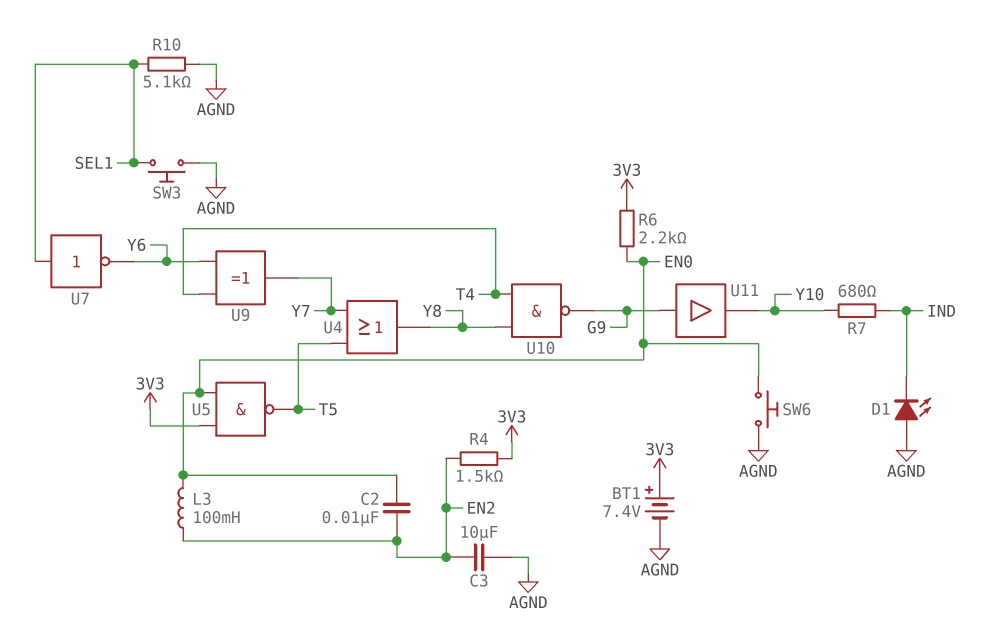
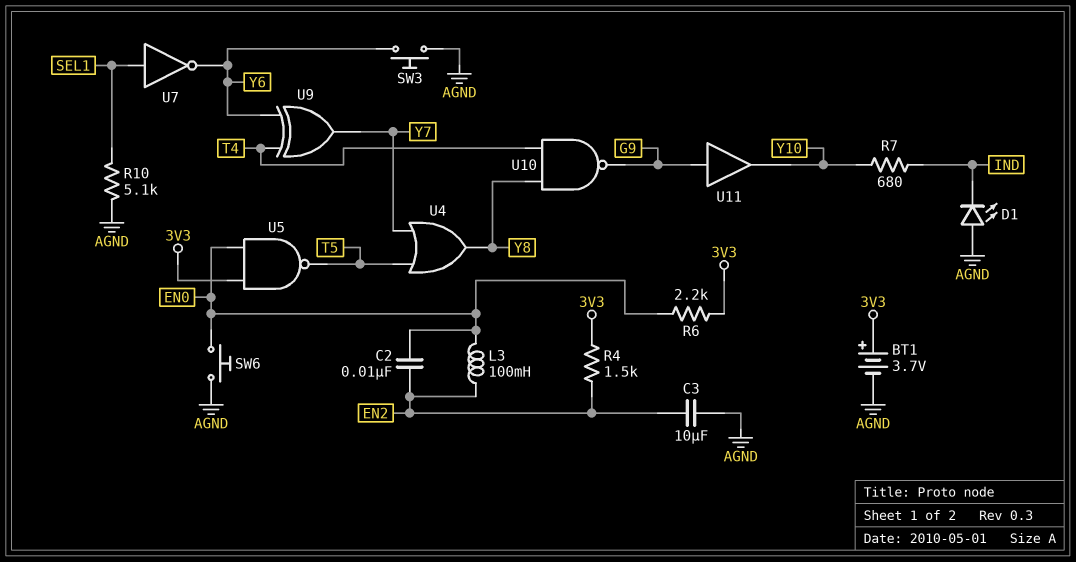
BT1: 7.4V (plus 3V3, minus AGND) -> 3.7V (plus 3V3, minus AGND)
SW3: button (AGND, SEL1) -> button (AGND, Y6)

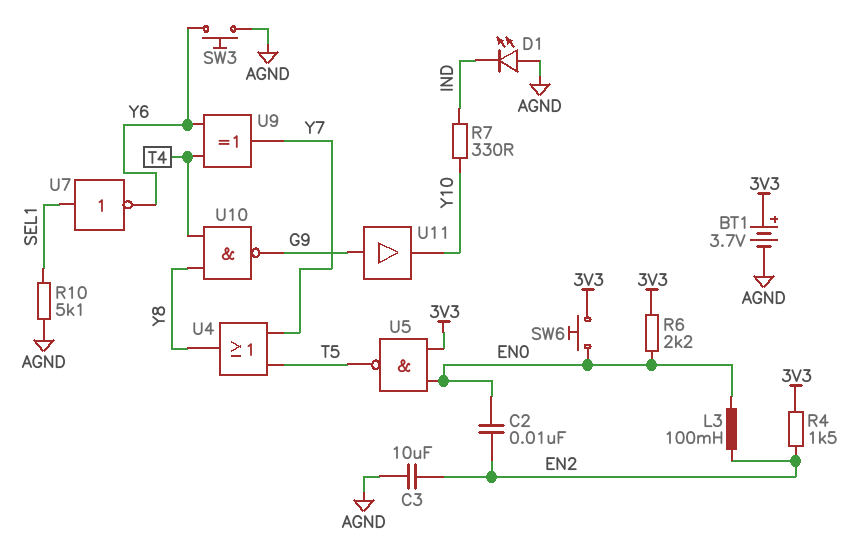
R7: 680 (IND, Y10) -> 330 (IND, Y10)
SW6: button (AGND, EN0) -> button (3V3, EN0)

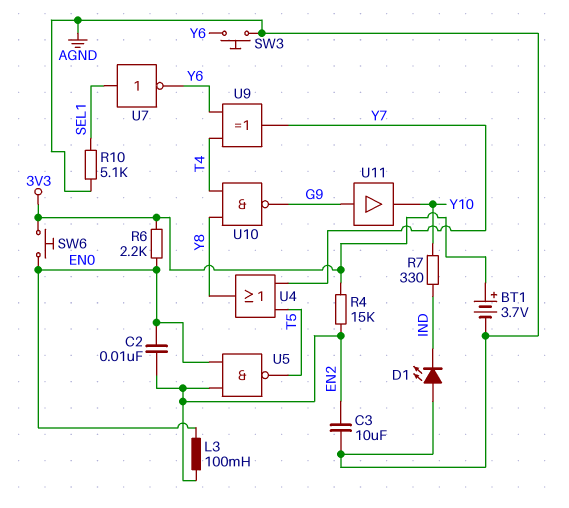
R4: 1.5k (3V3, EN2) -> 15k (3V3, EN2)
U5: NAND (in 3V3, in EN0, out T5) -> NAND (in EN0, in EN2, out T5)

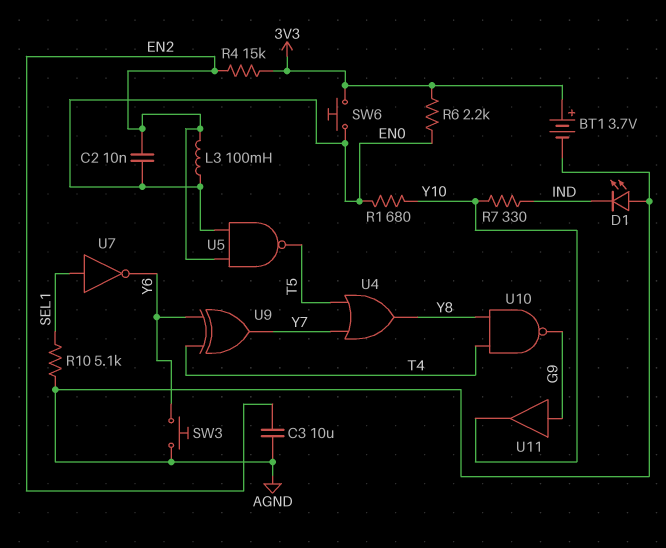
R1: none -> 680 (EN0, Y10)

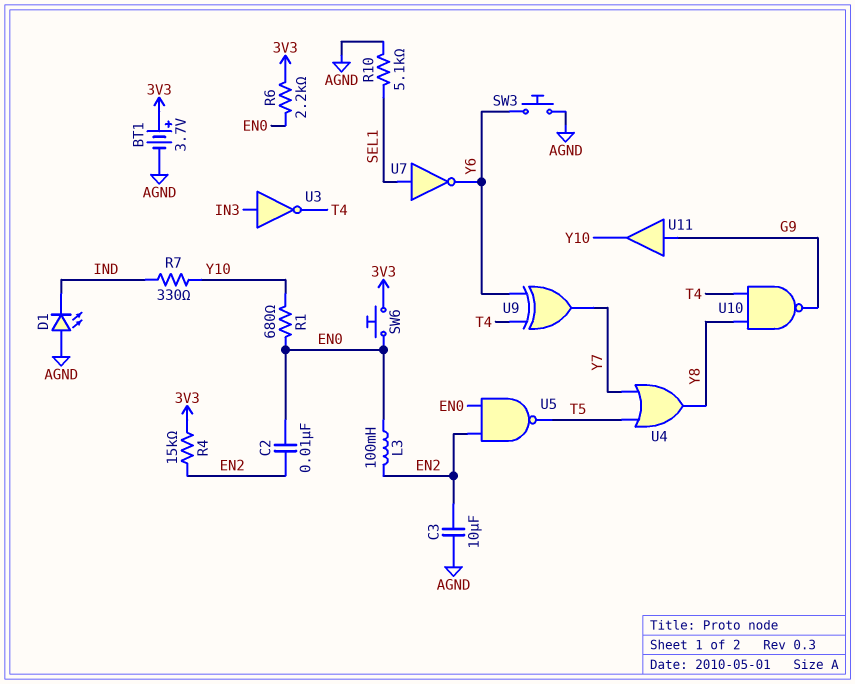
U3: none -> NOT (in IN3, out T4)

